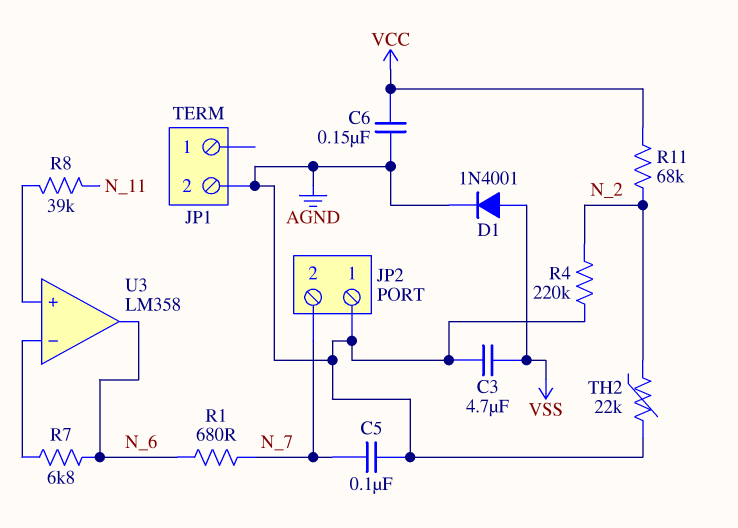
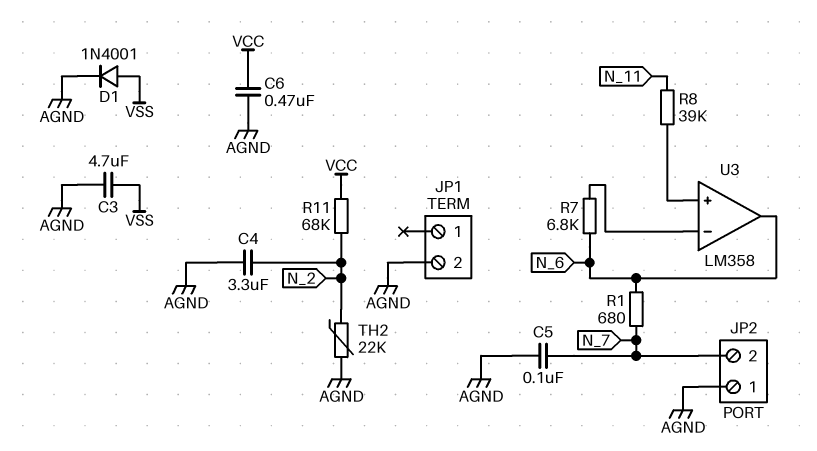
C4: none -> 3.3uF (AGND, N_2)
C6: 150nF (AGND, VCC) -> 470nF (AGND, VCC)
R4: 220k (AGND, N_2) -> none

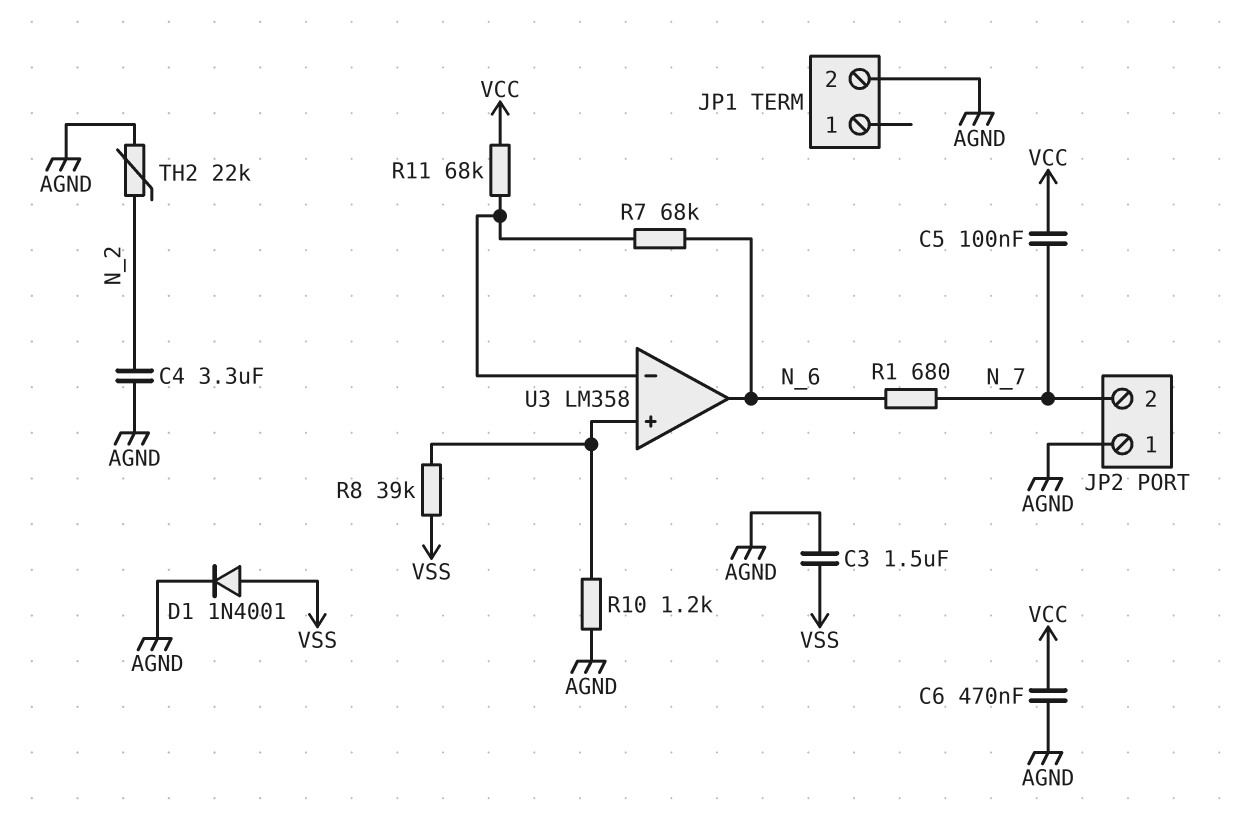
C3: 4.7uF (AGND, VSS) -> 1.5uF (AGND, VSS)
C5: 100nF (AGND, N_7) -> 100nF (N_7, VCC)
R7: 6.8k (N_6, U3/in-) -> 68k (N_6, U3/in-)
R8: 39k (N_11, U3/in+) -> 39k (U3/in+, VSS)
R10: none -> 1.2k (AGND, U3/in+)
R11: 68k (N_2, VCC) -> 68k (U3/in-, VCC)

